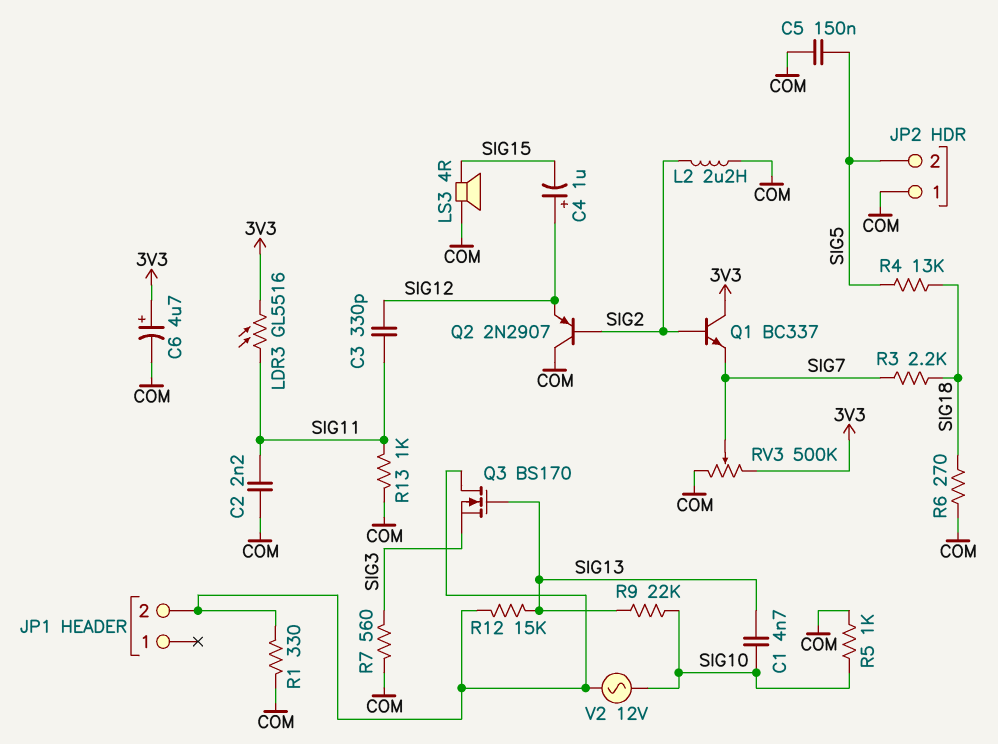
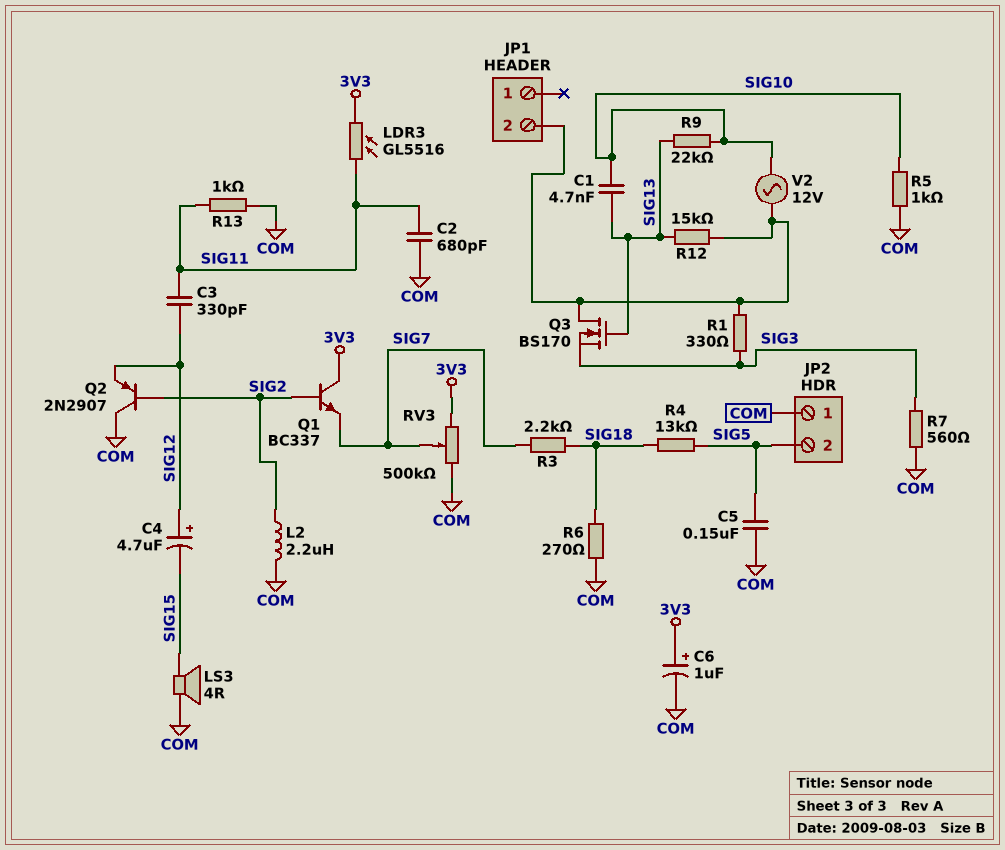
C2: 2.2nF (COM, SIG11) -> 680pF (COM, SIG11)
C4: 1uF (plus SIG12, minus SIG15) -> 4.7uF (plus SIG12, minus SIG15)
C6: 4.7uF (plus 3V3, minus COM) -> 1uF (plus 3V3, minus COM)
R1: 330 (COM, JP1/2) -> 330 (JP1/2, SIG3)

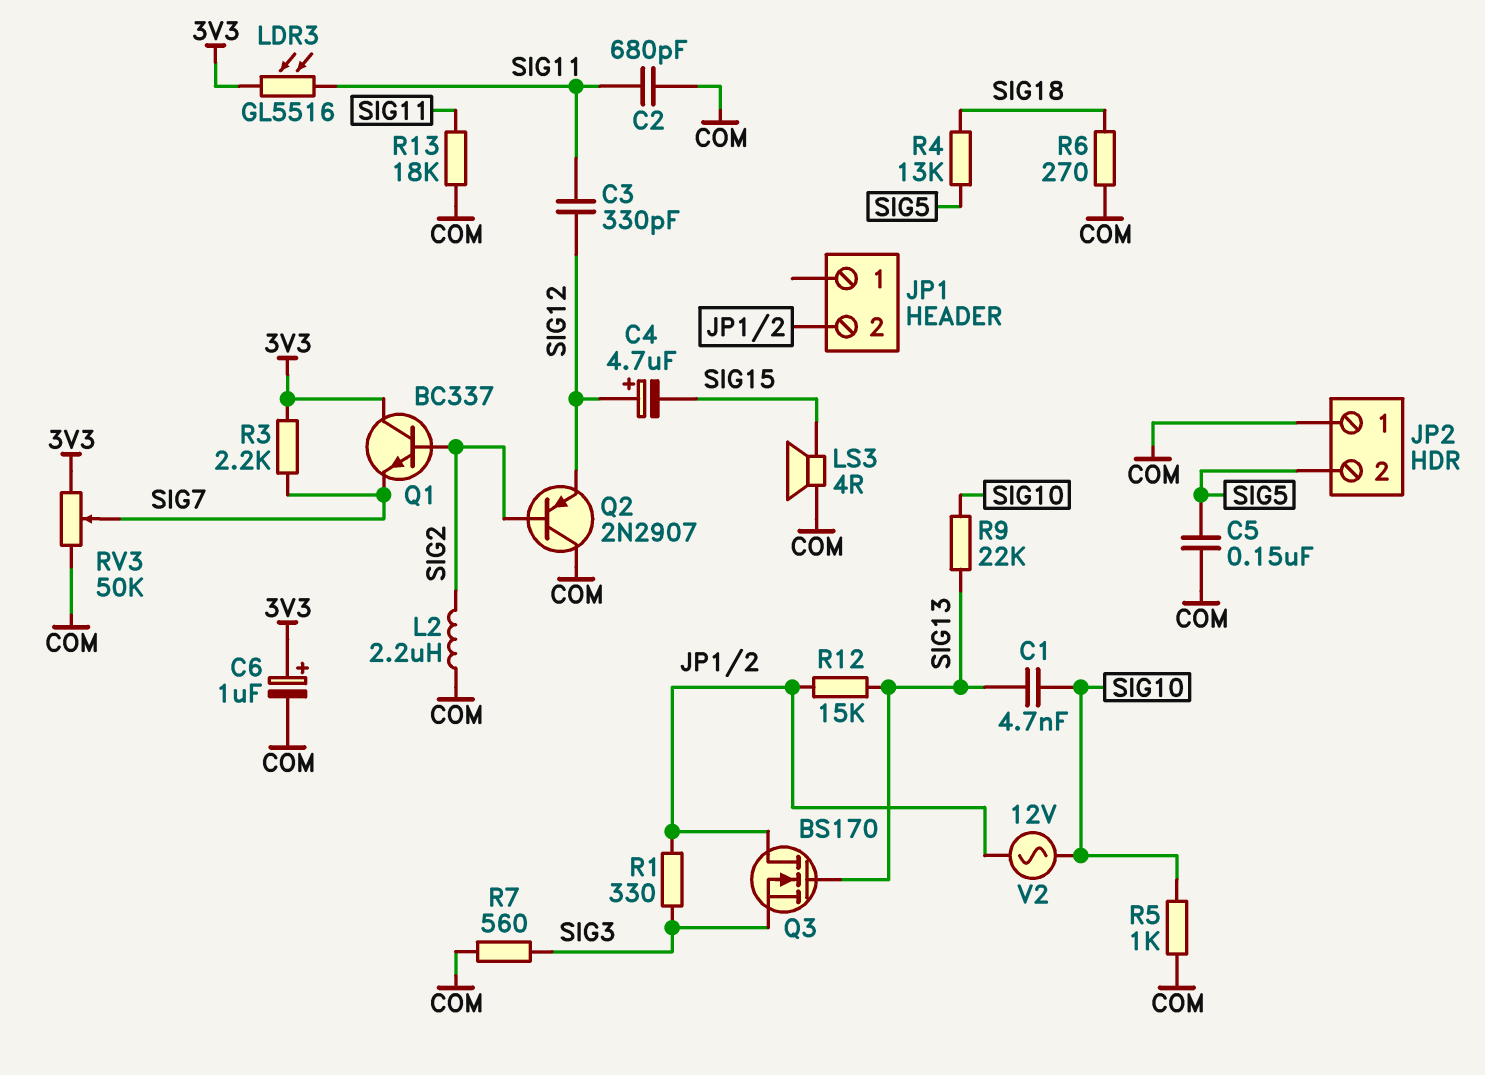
R3: 2.2k (SIG7, SIG18) -> 2.2k (3V3, SIG7)
R13: 1k (COM, SIG11) -> 18k (COM, SIG11)
RV3: 500k (3V3, COM, wiper SIG7) -> 50k (3V3, COM, wiper SIG7)

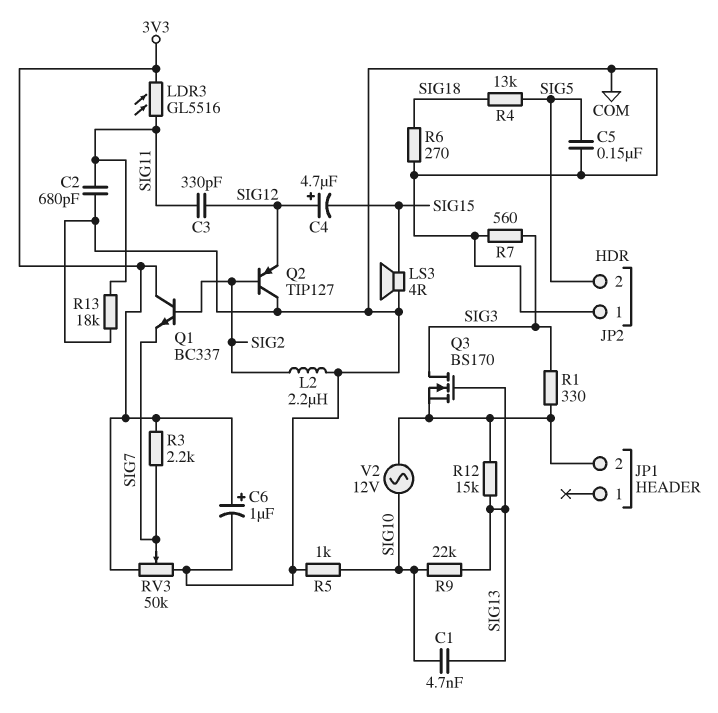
Q2: PNP 2N2907 (B SIG2, C COM, E SIG12) -> PNP TIP127 (B SIG2, C COM, E SIG12)
Q3: NMOS BS170 (G SIG13, D JP1/2, S SIG3) -> NMOS BS170 (G SIG13, D SIG3, S JP1/2)

